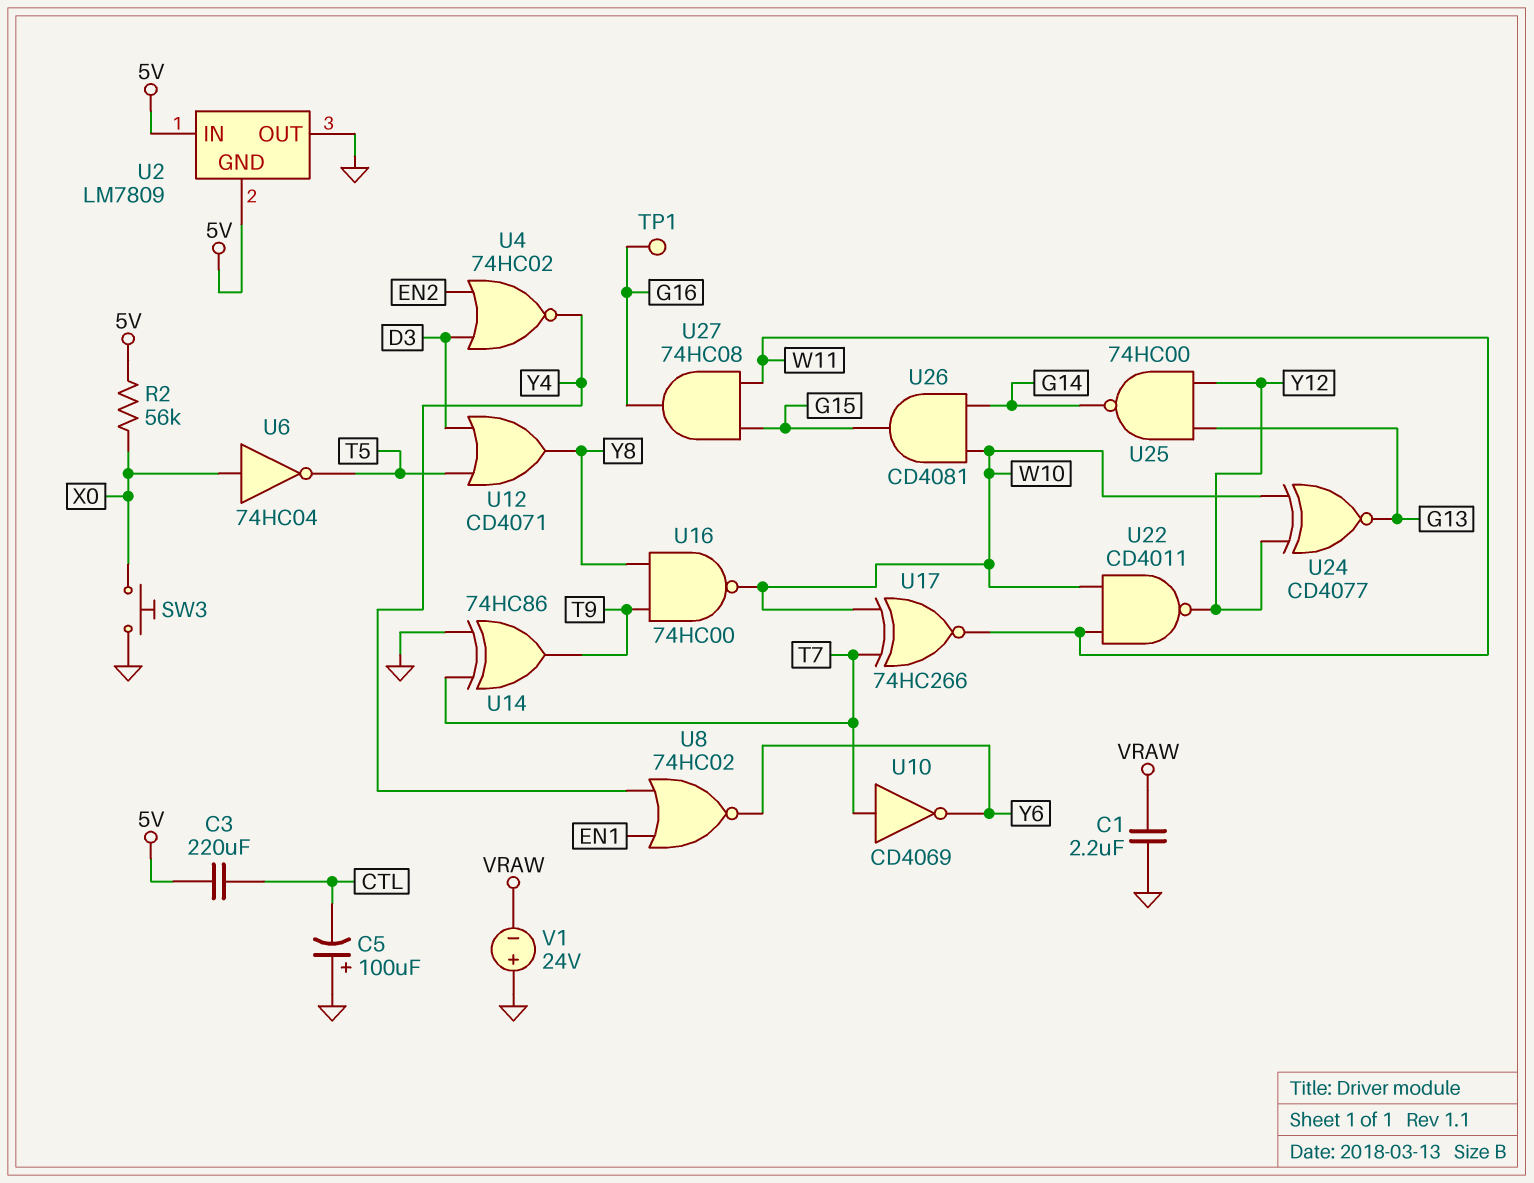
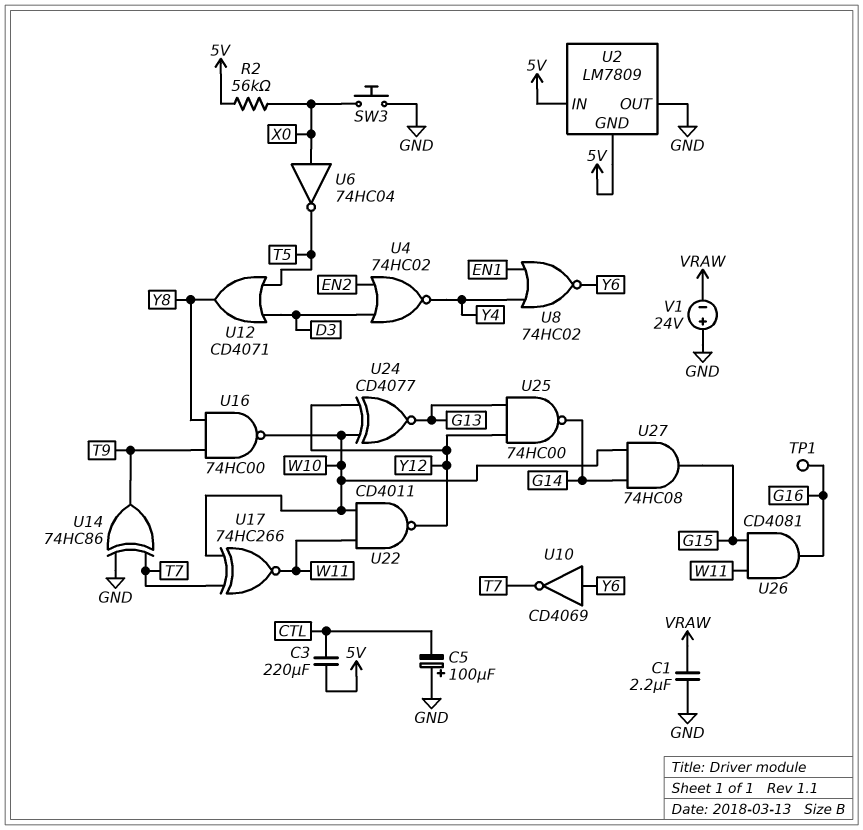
U10: NOT CD4069 (in T7, out Y6) -> NOT CD4069 (in Y6, out T7)
U26: AND CD4081 (in G14, in W10, out G15) -> AND CD4081 (in G15, in W11, out G16)
U27: AND 74HC08 (in G15, in W11, out G16) -> AND 74HC08 (in G14, in W10, out G15)

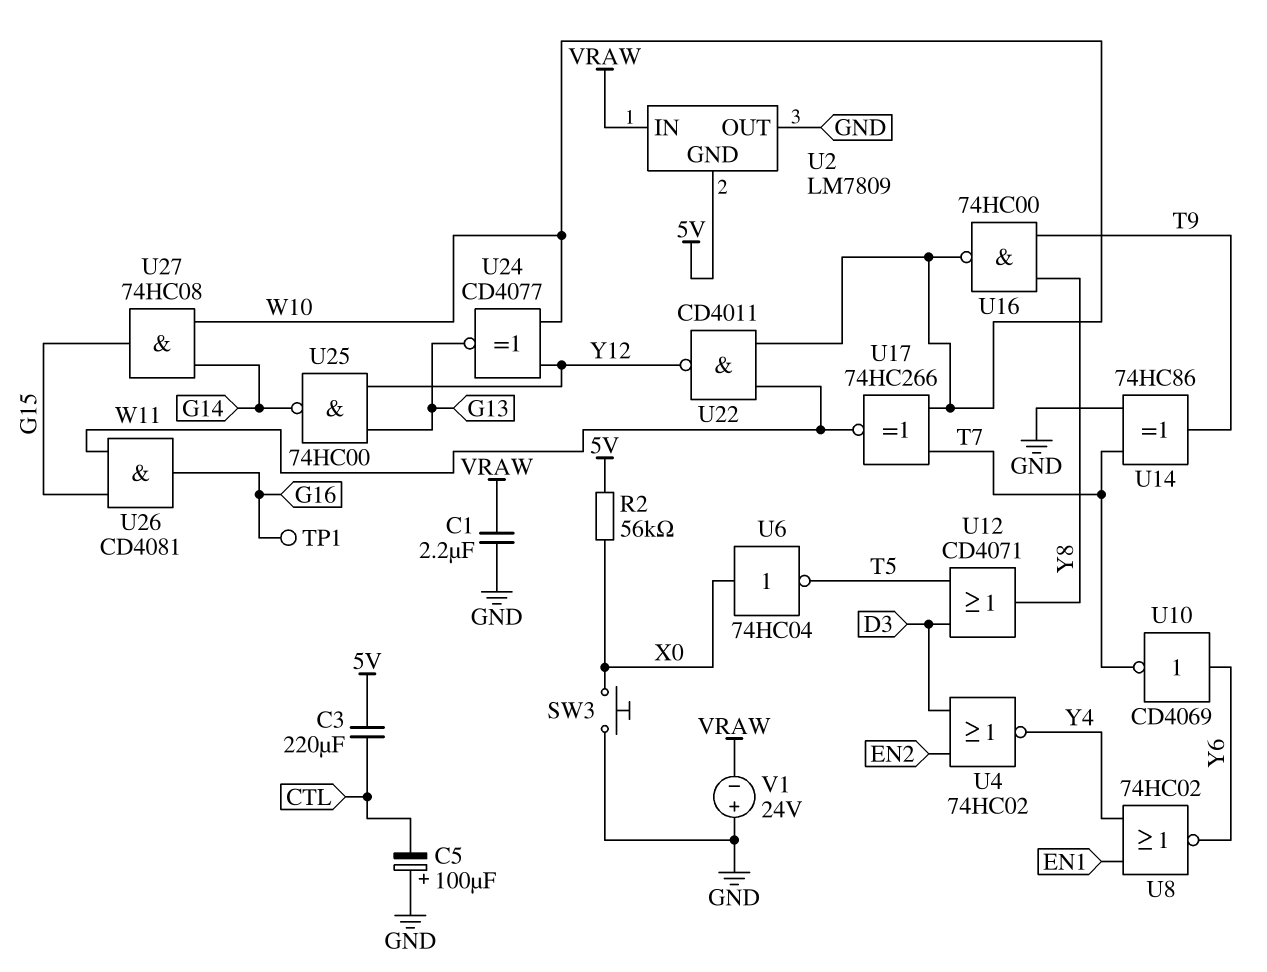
U2 pin IN: 5V -> VRAW

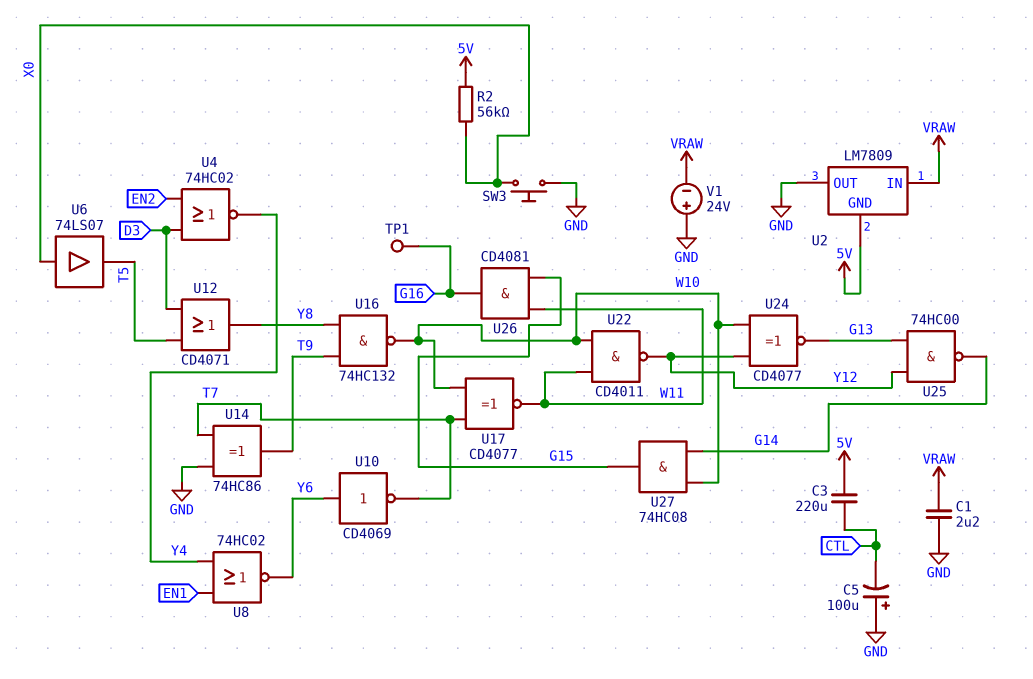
U6: NOT 74HC04 (in X0, out T5) -> buffer 74LS07 (in X0, out T5)
U16: NAND 74HC00 (in T9, in Y8, out W10) -> NAND 74HC132 (in T9, in Y8, out W10)
U17: XNOR 74HC266 (in T7, in W10, out W11) -> XNOR CD4077 (in T7, in W10, out W11)

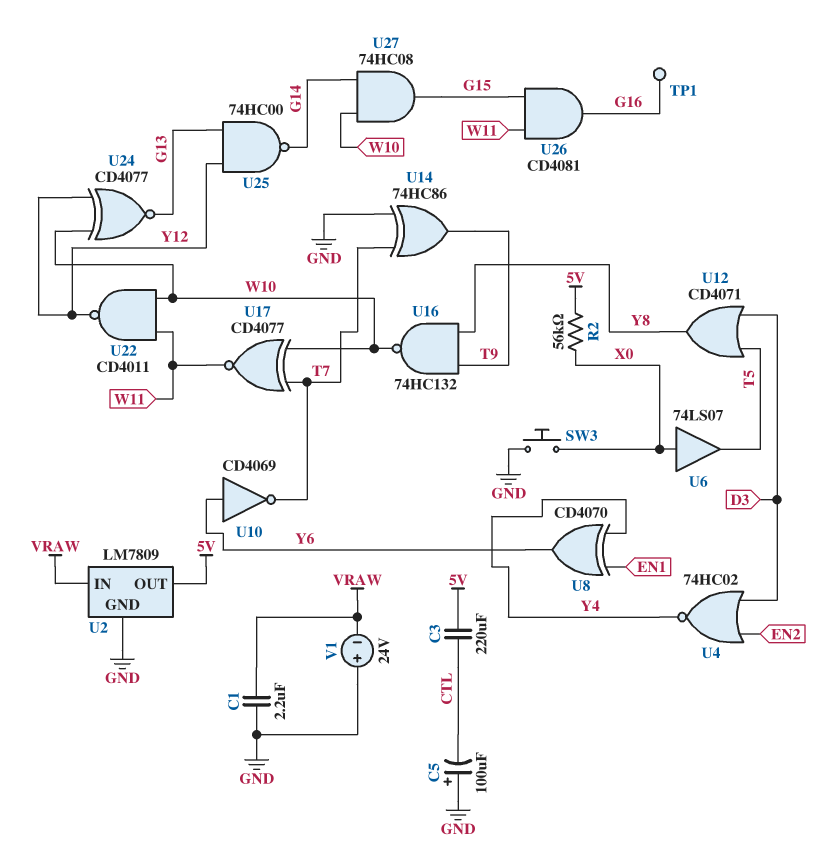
U2 pin GND: 5V -> GND
U2 pin OUT: GND -> 5V
U8: NOR 74HC02 (in EN1, in Y4, out Y6) -> XOR CD4070 (in EN1, in Y4, out Y6)

